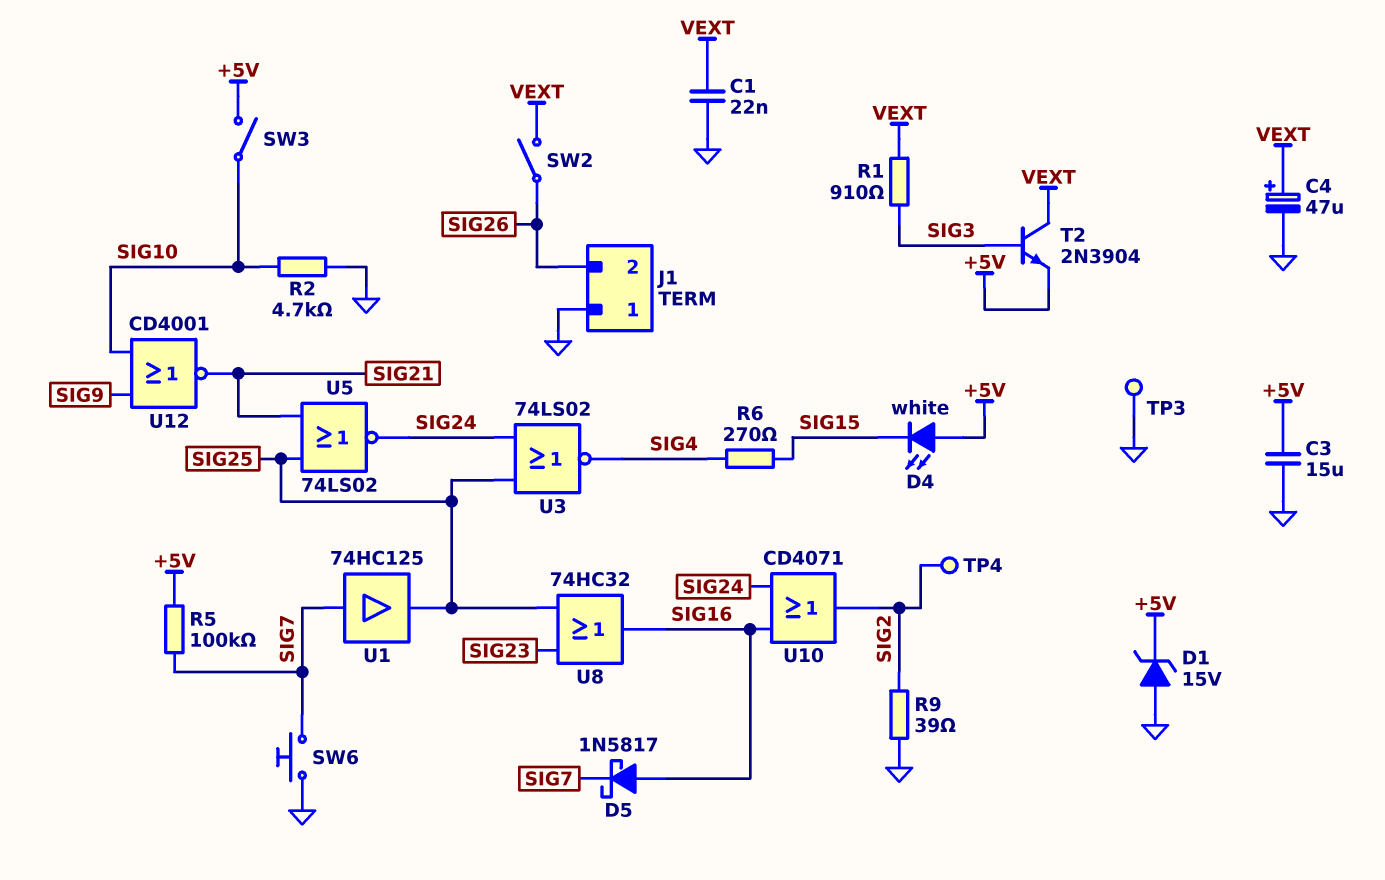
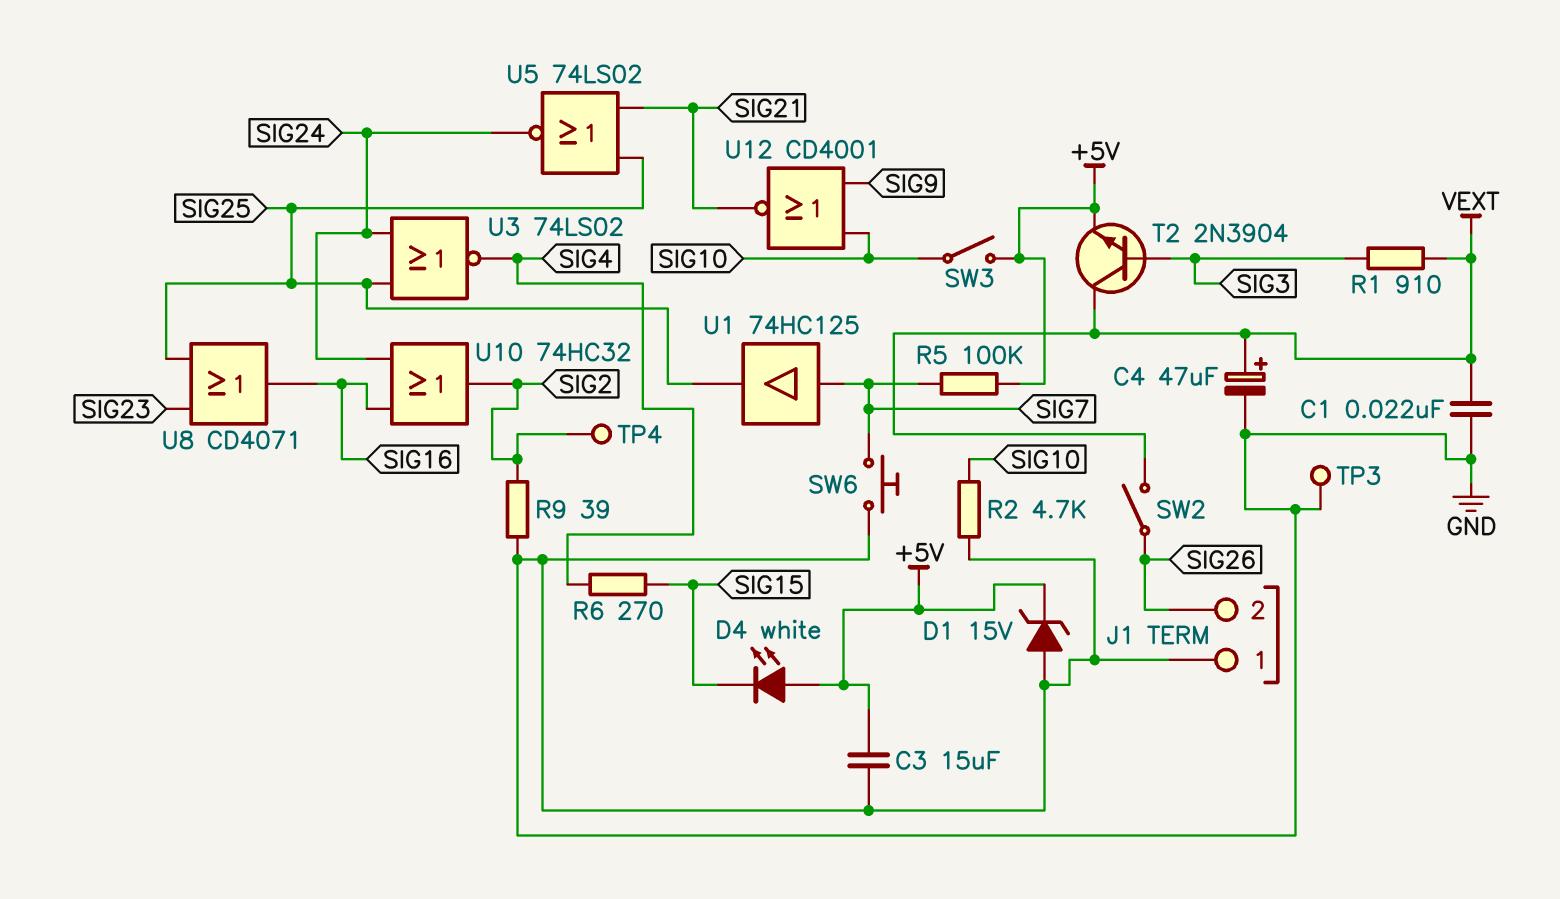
D5: schottky 1N5817 (A SIG16, K SIG7) -> none
U8: OR 74HC32 (in SIG23, in SIG25, out SIG16) -> OR CD4071 (in SIG23, in SIG25, out SIG16)
U10: OR CD4071 (in SIG16, in SIG24, out SIG2) -> OR 74HC32 (in SIG16, in SIG24, out SIG2)

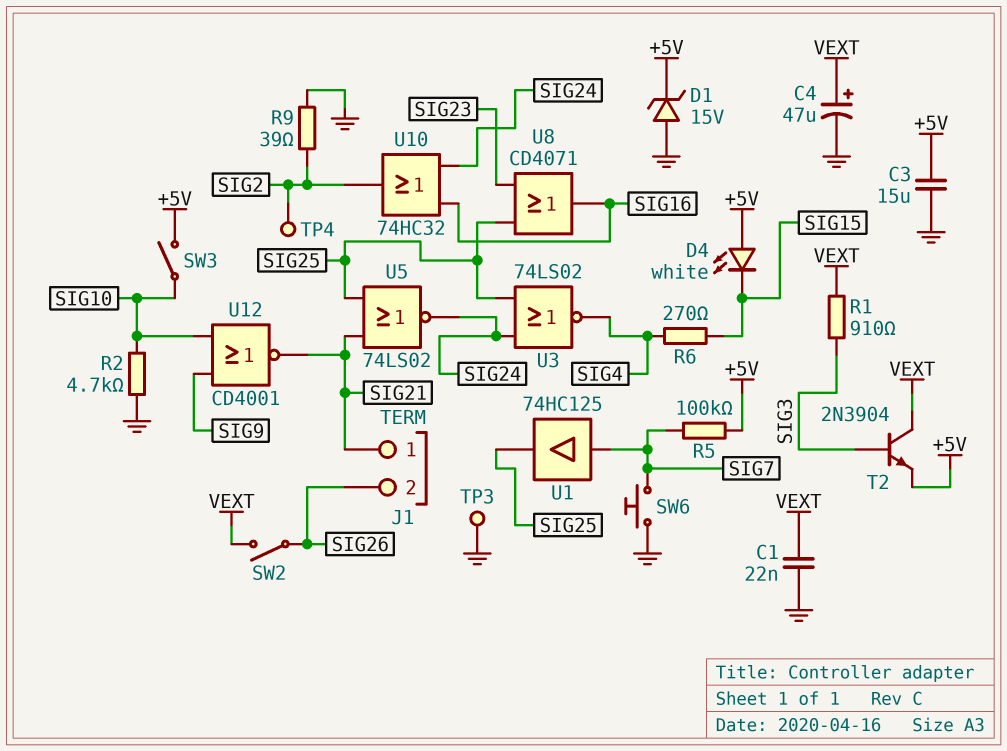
J1 pin 1: GND -> SIG21

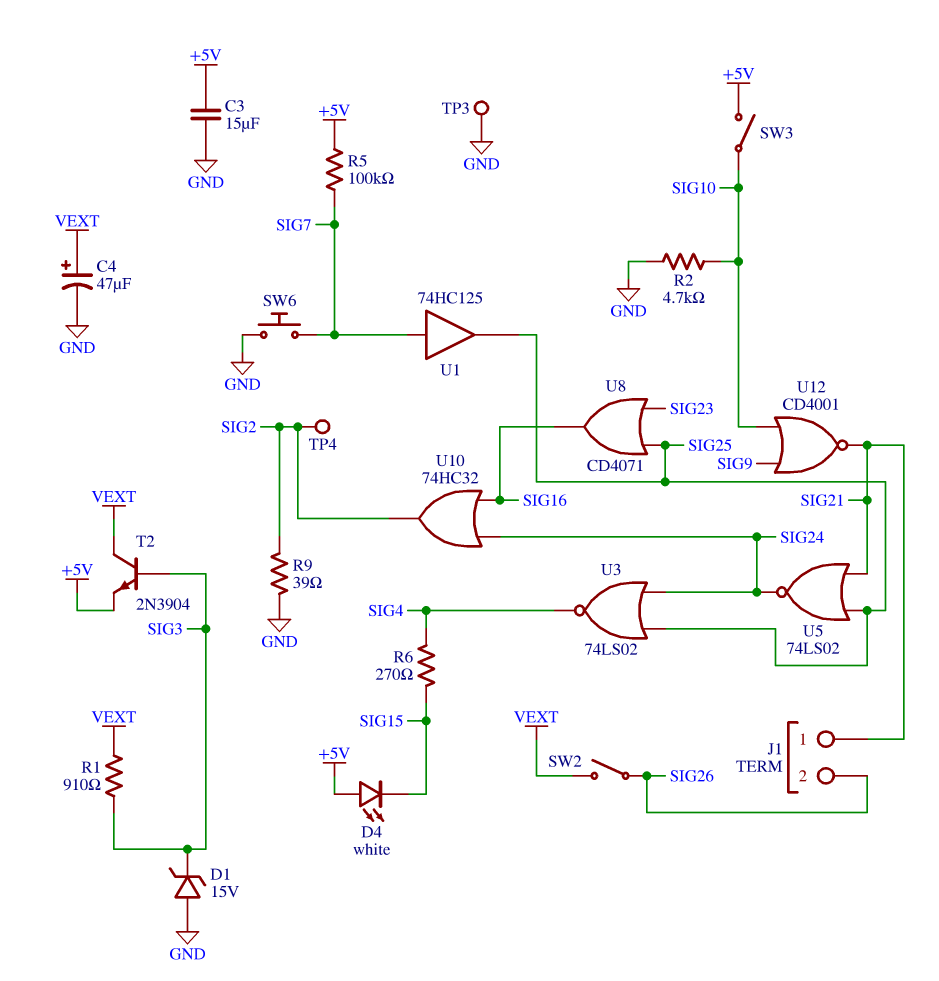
C1: 22nF (GND, VEXT) -> none
D1: zener 15V (A GND, K +5V) -> zener 15V (A GND, K SIG3)

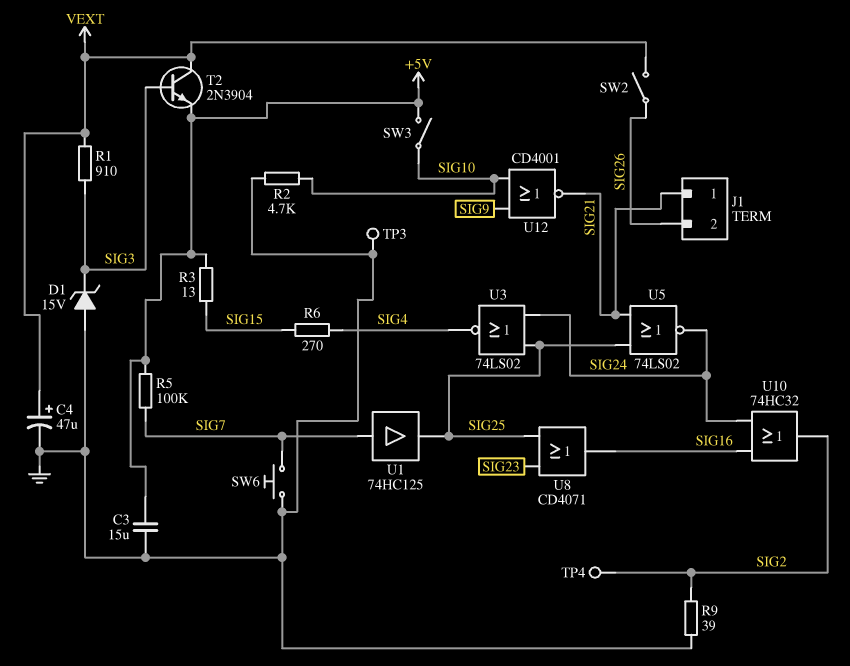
D4: LED white (A +5V, K SIG15) -> none
R3: none -> 13 (+5V, SIG15)

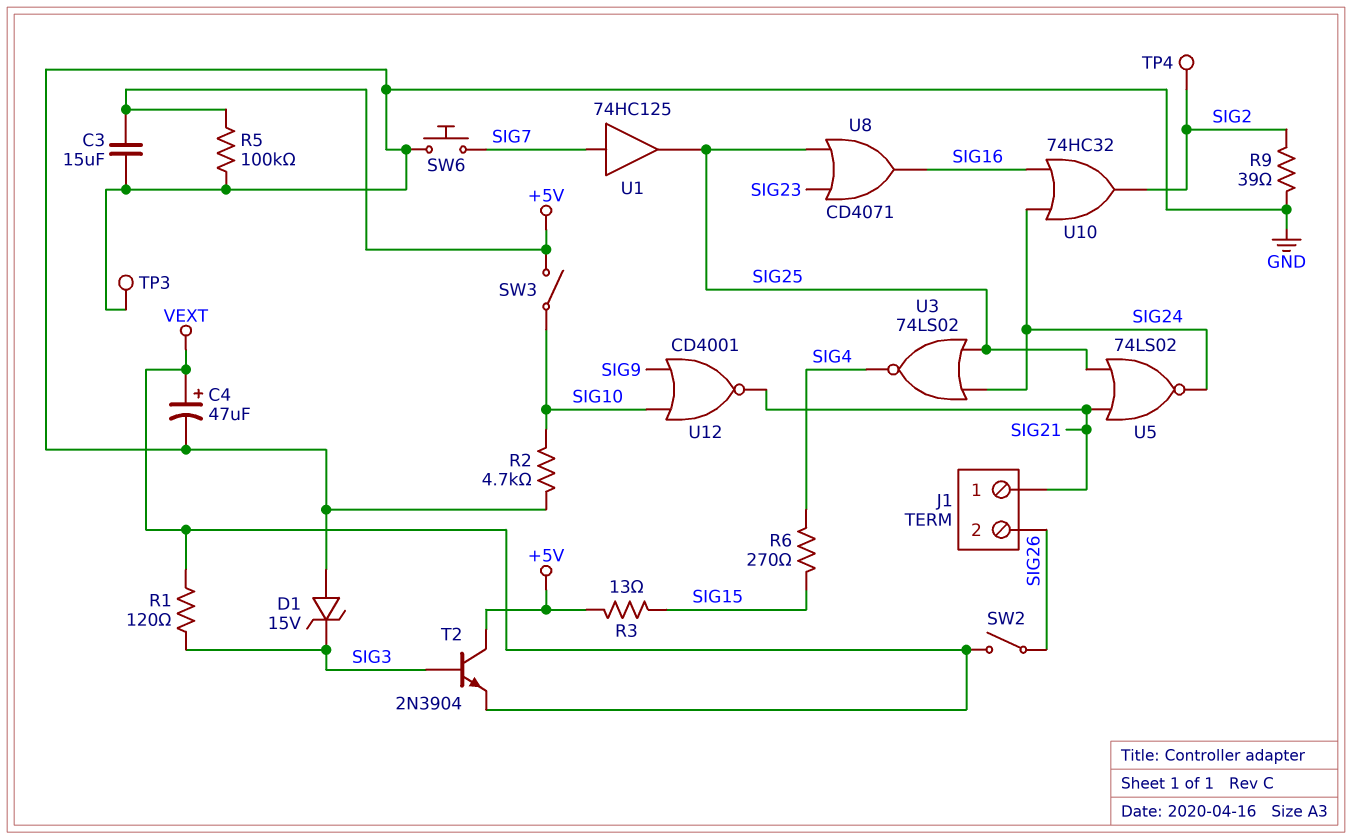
R1: 910 (SIG3, VEXT) -> 120 (SIG3, VEXT)
R5: 100k (+5V, SIG7) -> 100k (+5V, GND)
T2: NPN 2N3904 (B SIG3, C VEXT, E +5V) -> NPN 2N3904 (B SIG3, C +5V, E VEXT)

